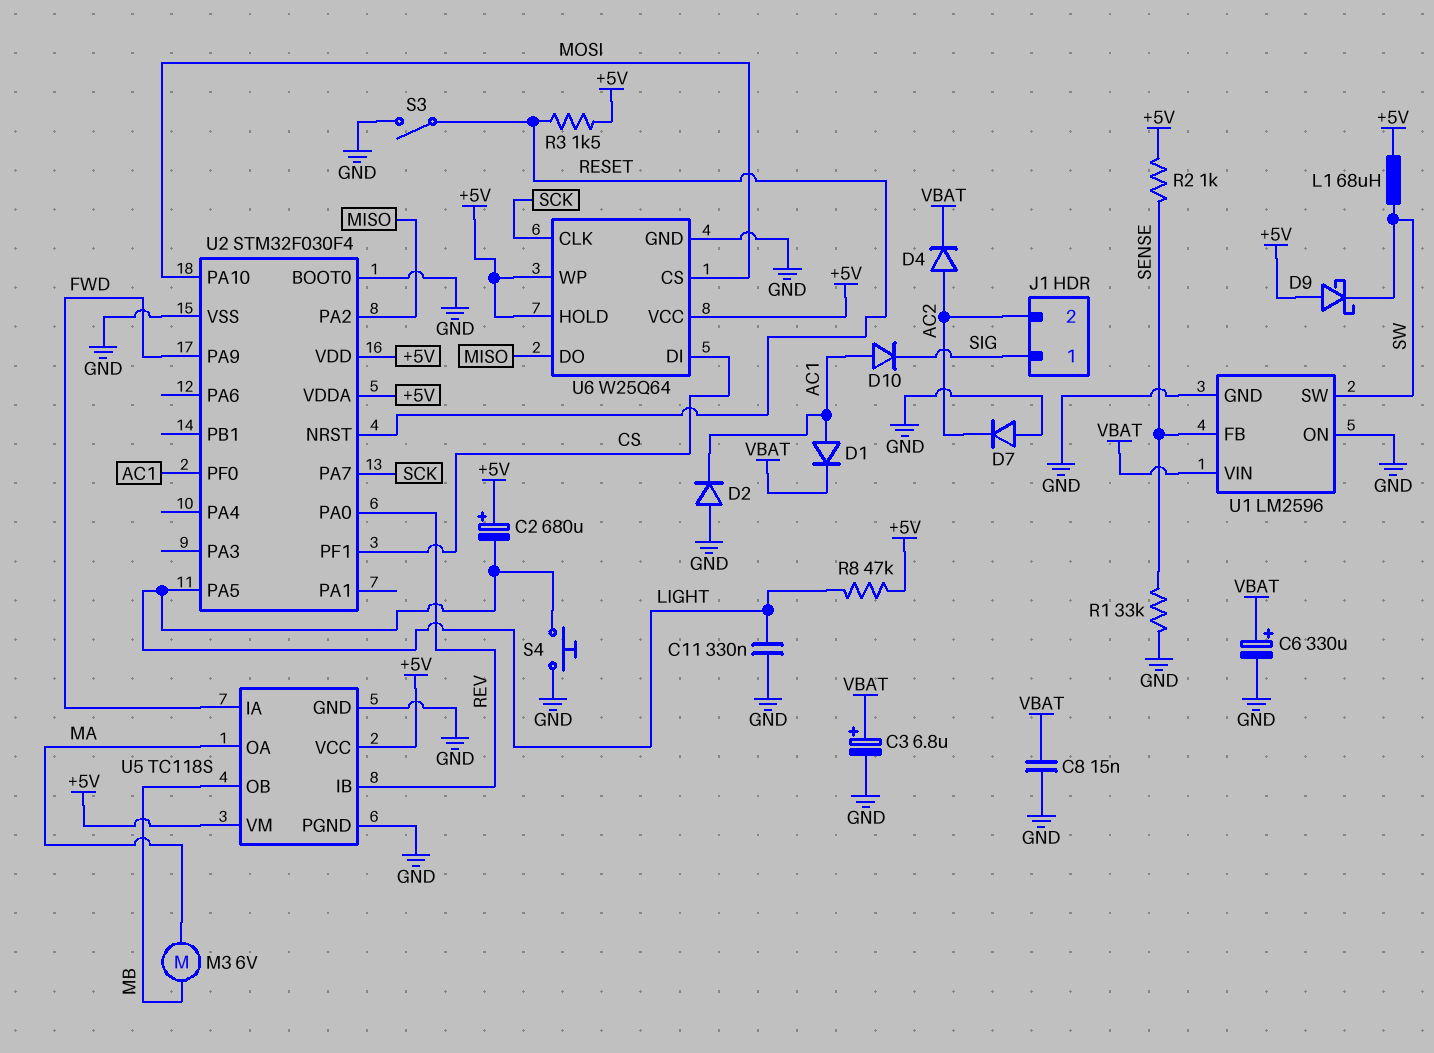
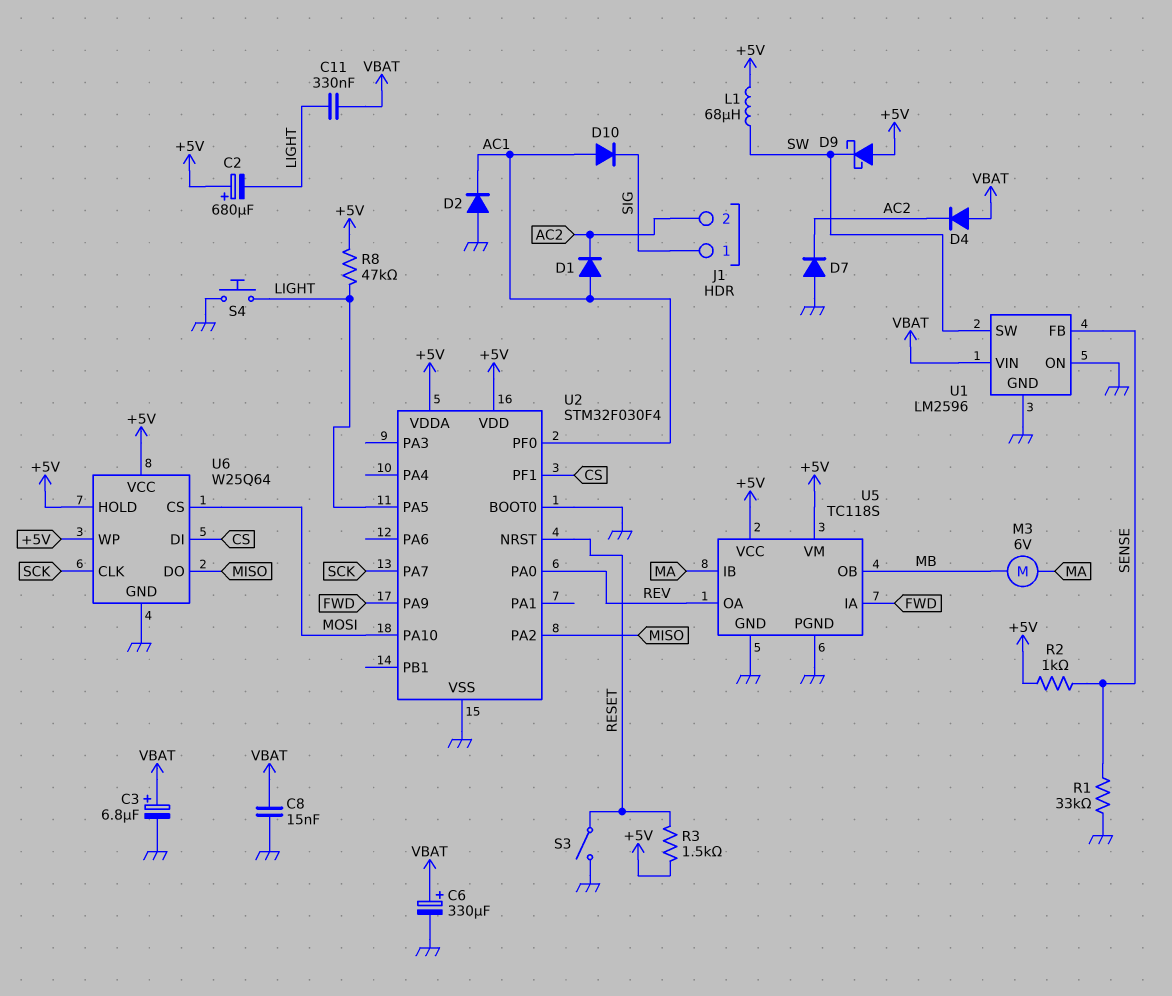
C11: 330nF (GND, LIGHT) -> 330nF (LIGHT, VBAT)
D1: diode (A AC1, K VBAT) -> diode (A AC1, K AC2)
D4: diode (A AC2, K VBAT) -> diode (A VBAT, K AC2)
U5 pin IB: REV -> MA
U5 pin OA: MA -> REV

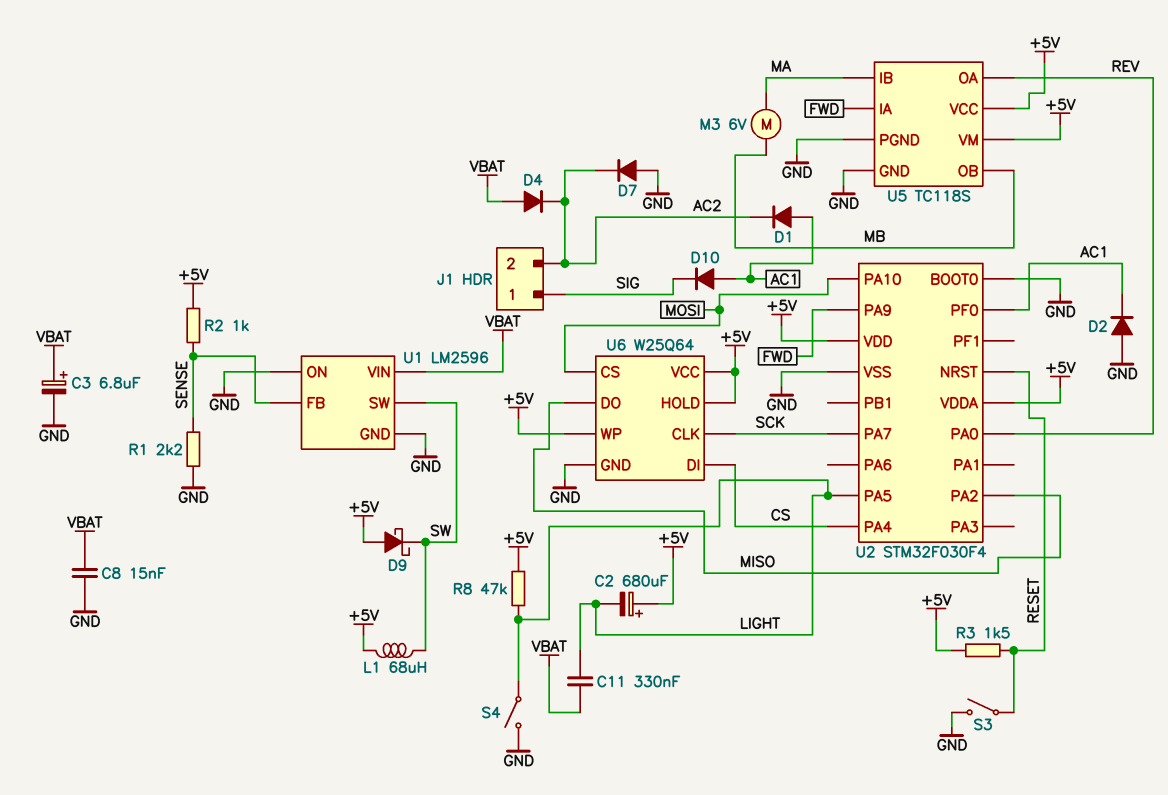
C6: 330uF (plus VBAT, minus GND) -> none
R1: 33k (GND, SENSE) -> 2.2k (GND, SENSE)
S4: button (GND, LIGHT) -> switch (GND, LIGHT)
U2 pin PA4: none -> CS
U2 pin PF1: CS -> none

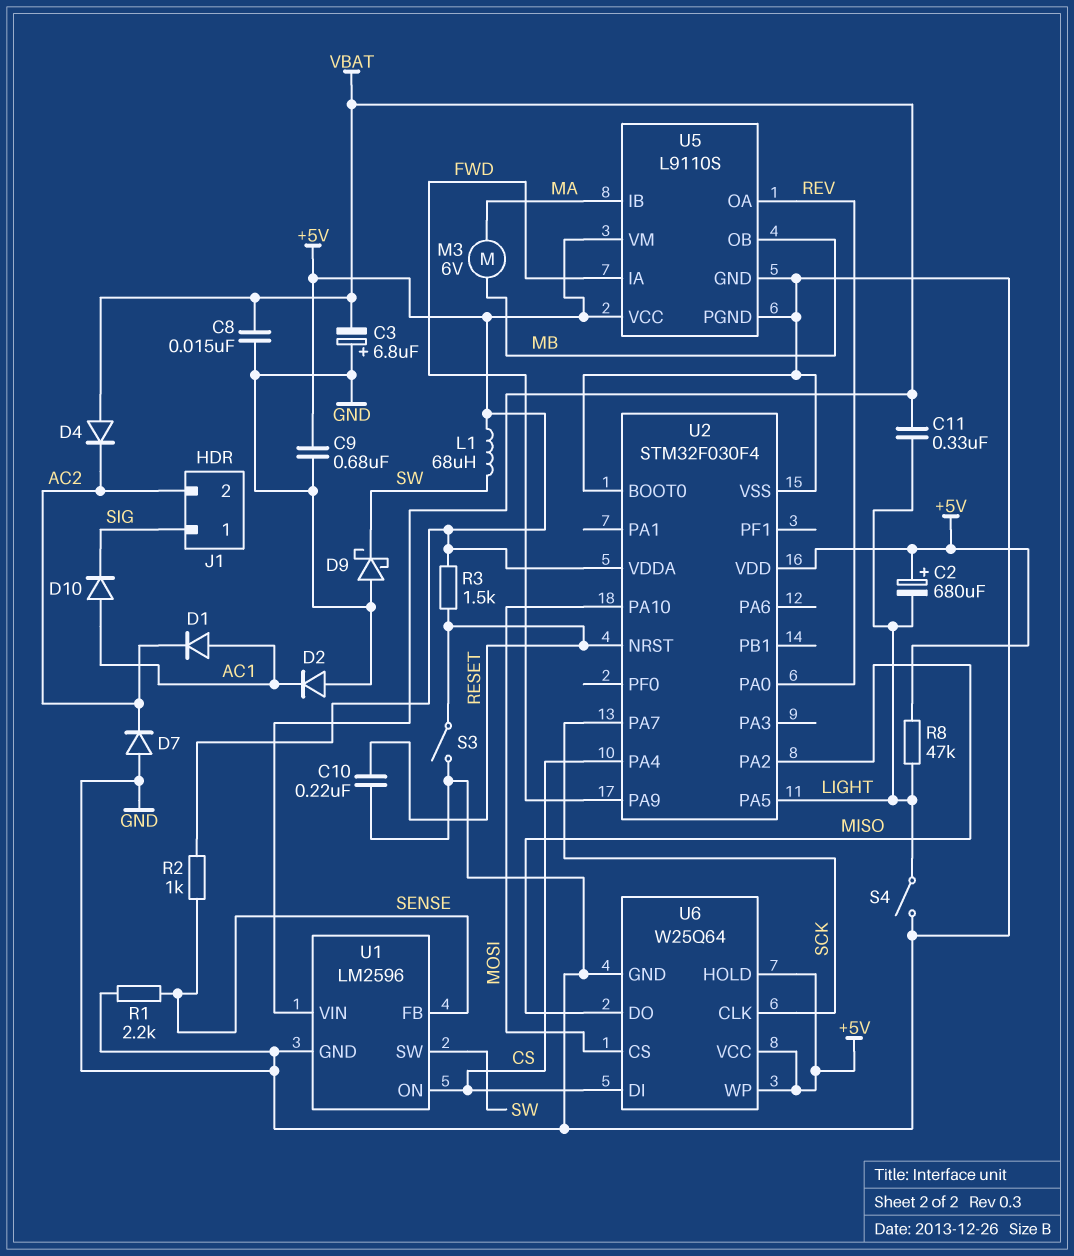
C3: 6.8uF (plus VBAT, minus GND) -> 6.8uF (plus GND, minus VBAT)
C9: none -> 680nF (+5V, GND)
C10: none -> 220nF (GND, RESET)
D9: schottky (A +5V, K SW) -> schottky (A GND, K SW)
U1 pin ON: GND -> CS
U2 pin PF0: AC1 -> none
U5: TC118S -> L9110S

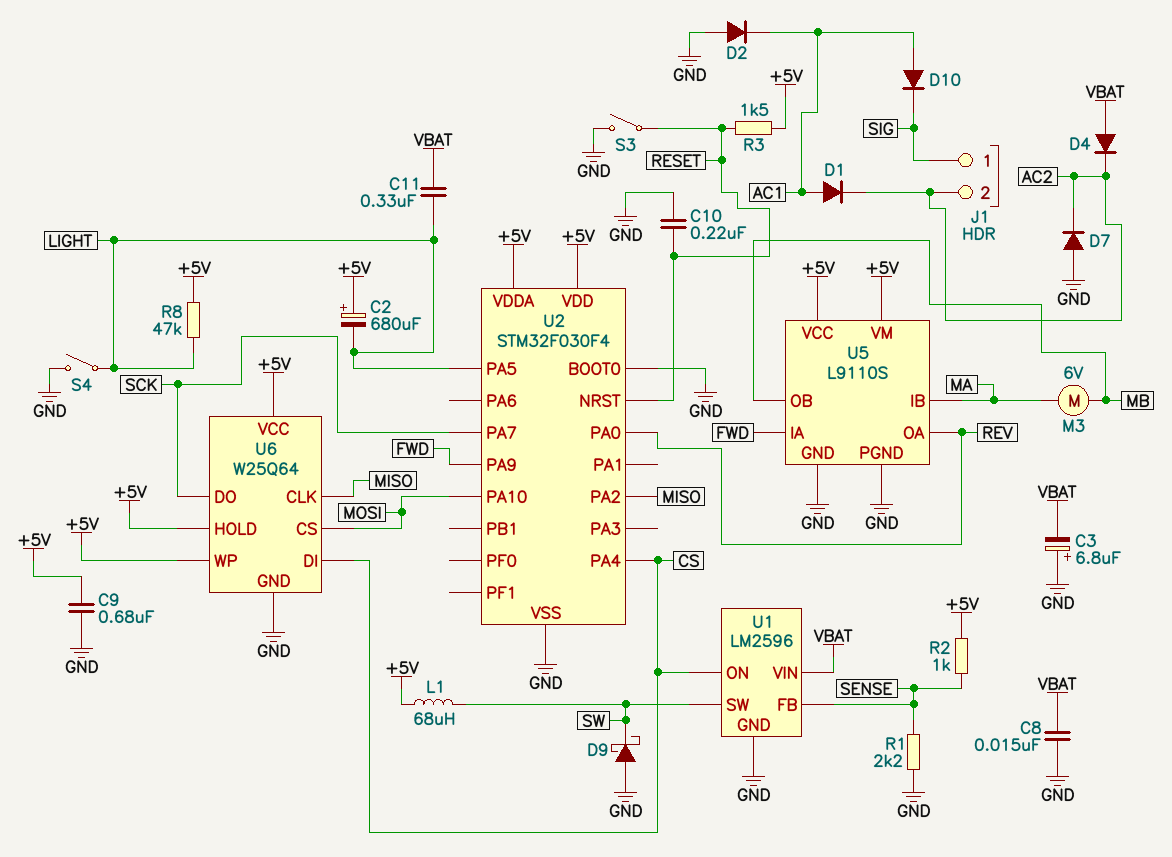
U6 pin CLK: SCK -> MISO
U6 pin DO: MISO -> SCK

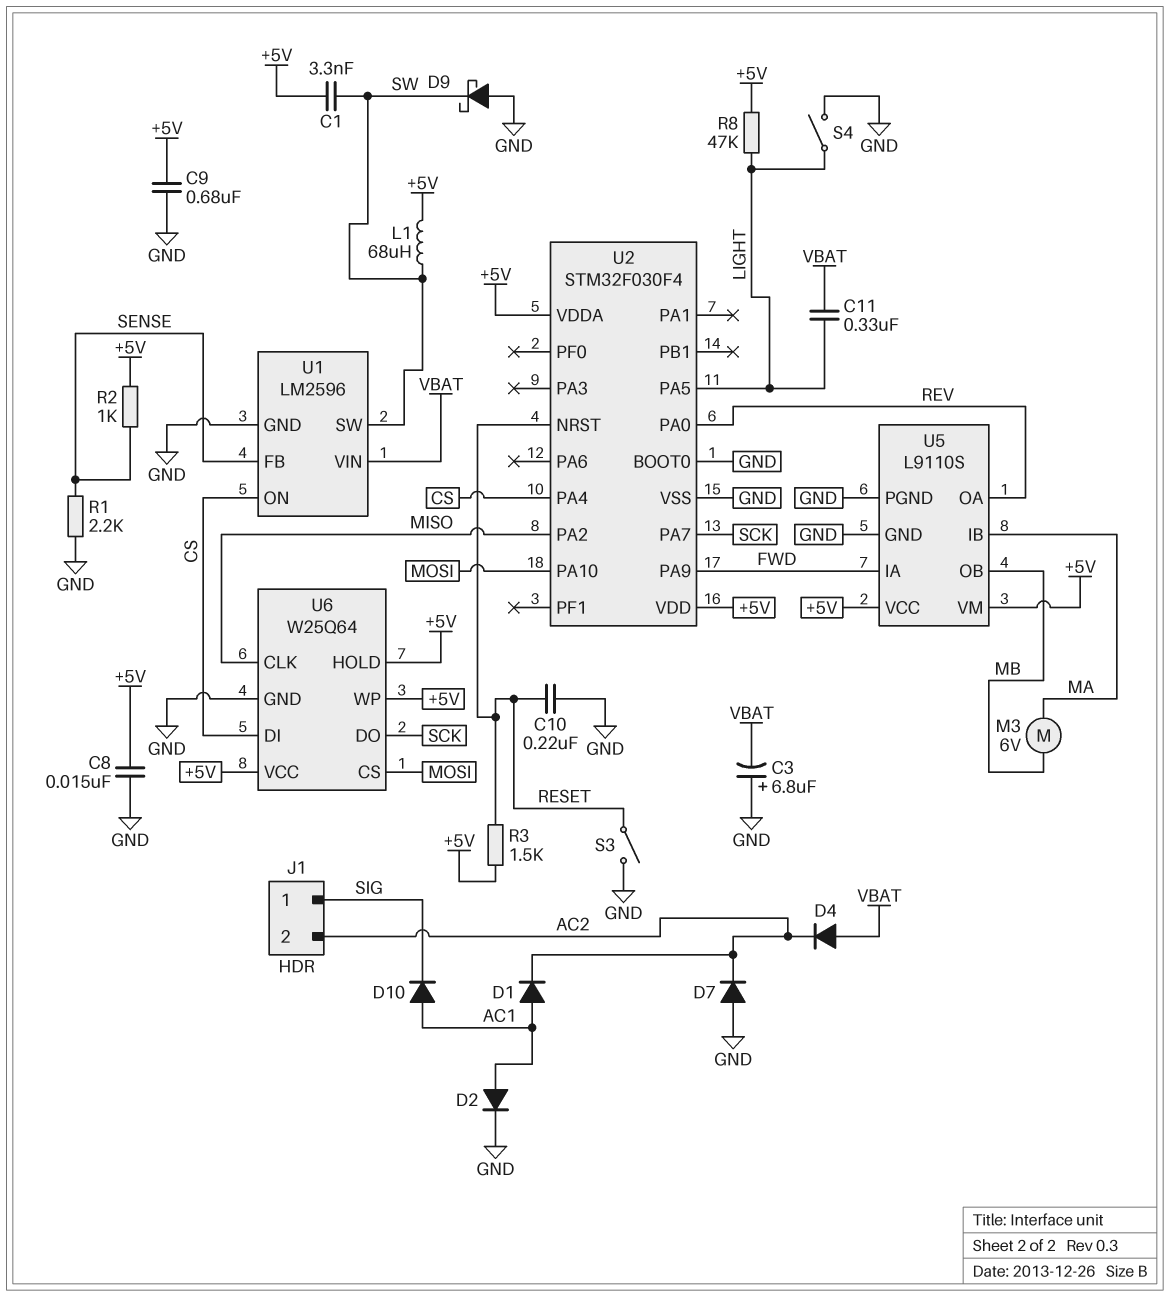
C1: none -> 3.3nF (+5V, SW)
C2: 680uF (plus +5V, minus LIGHT) -> none
C8: 15nF (GND, VBAT) -> 15nF (+5V, GND)
D2: diode (A GND, K AC1) -> diode (A AC1, K GND)

